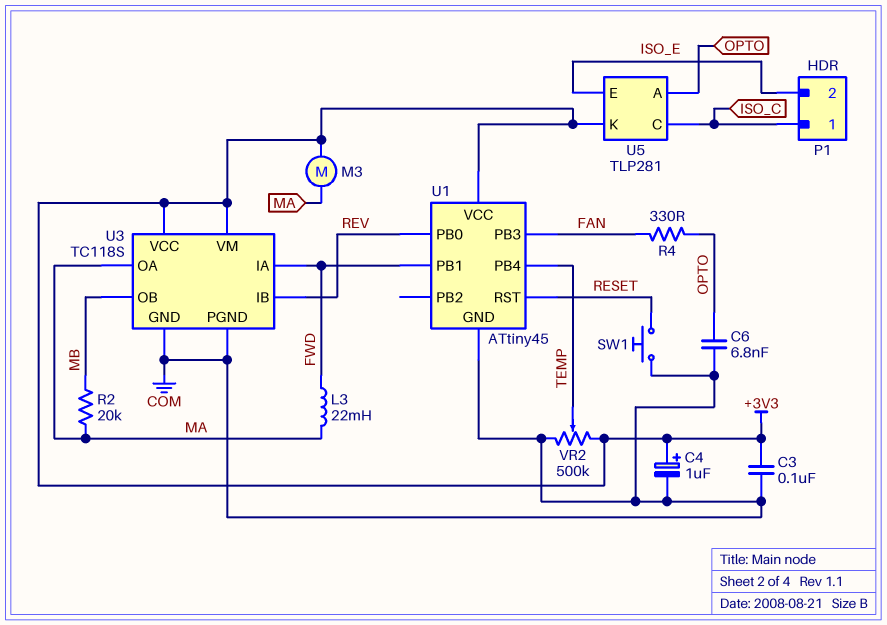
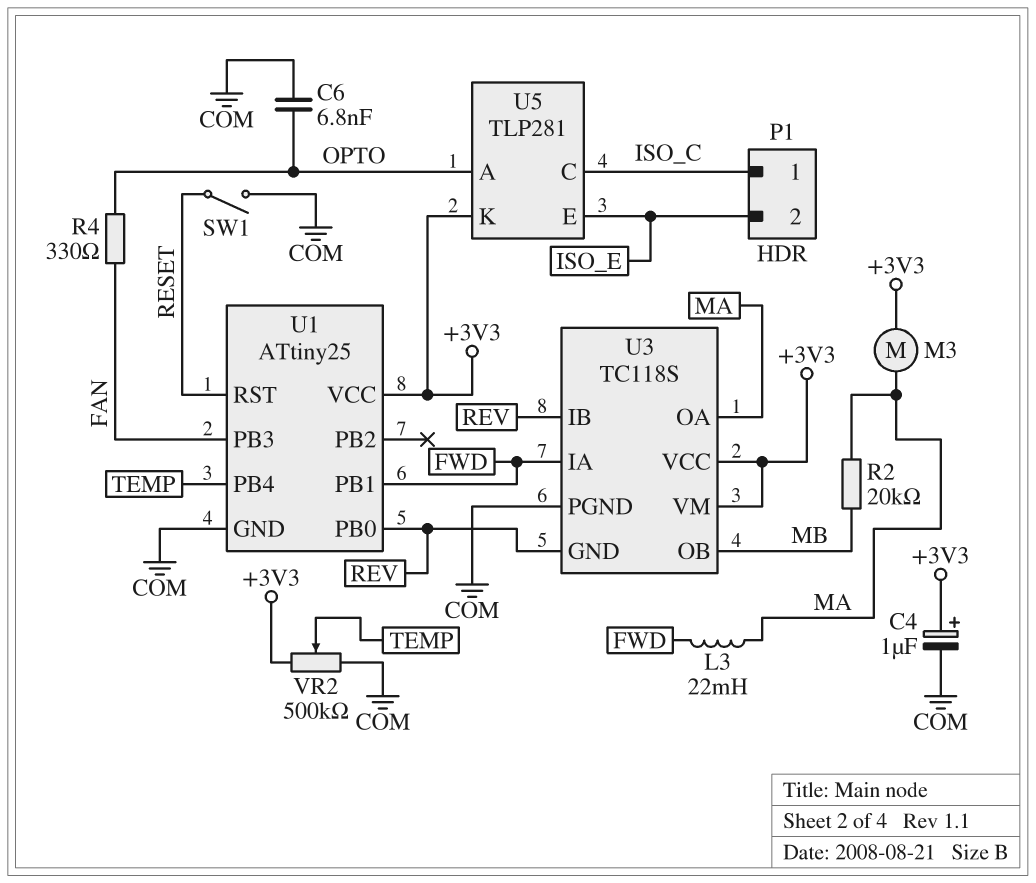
C3: 100nF (+3V3, COM) -> none
SW1: button (COM, RESET) -> switch (COM, RESET)
U1: ATtiny45 -> ATtiny25
U3 pin GND: COM -> REV

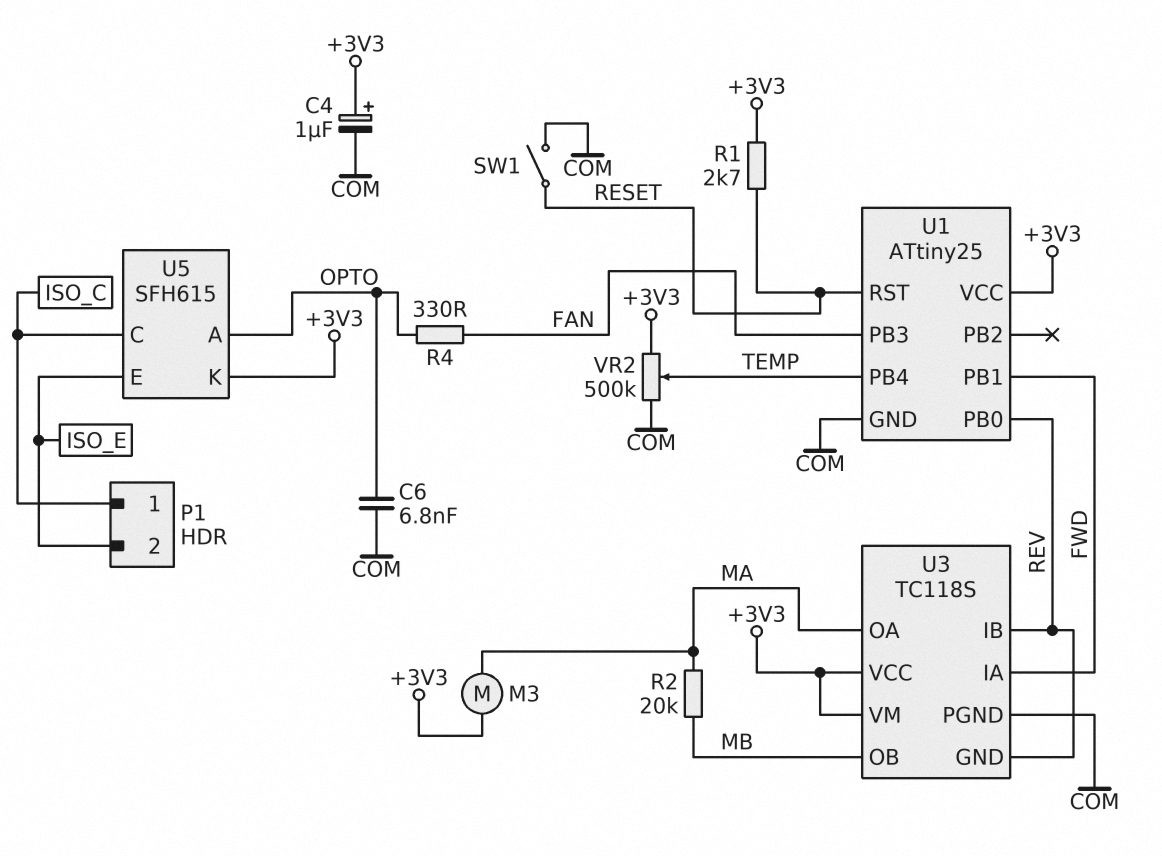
L3: 22mH (FWD, MA) -> none
R1: none -> 2.7k (+3V3, RESET)
U5: TLP281 -> SFH615

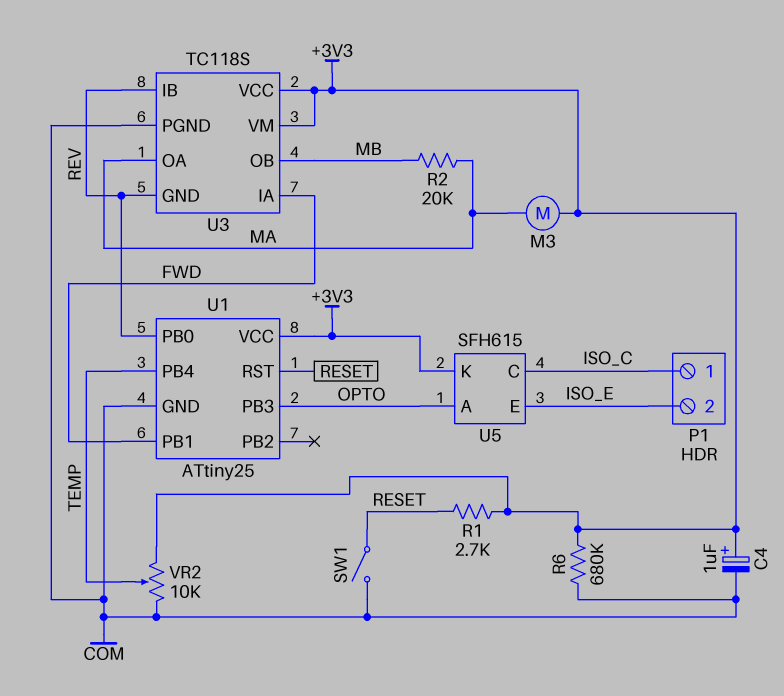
C6: 6.8nF (COM, OPTO) -> none
R4: 330 (FAN, OPTO) -> none
R6: none -> 680k (+3V3, COM)
U1 pin PB3: FAN -> OPTO
VR2: 500k (+3V3, COM, wiper TEMP) -> 10k (+3V3, COM, wiper TEMP)

